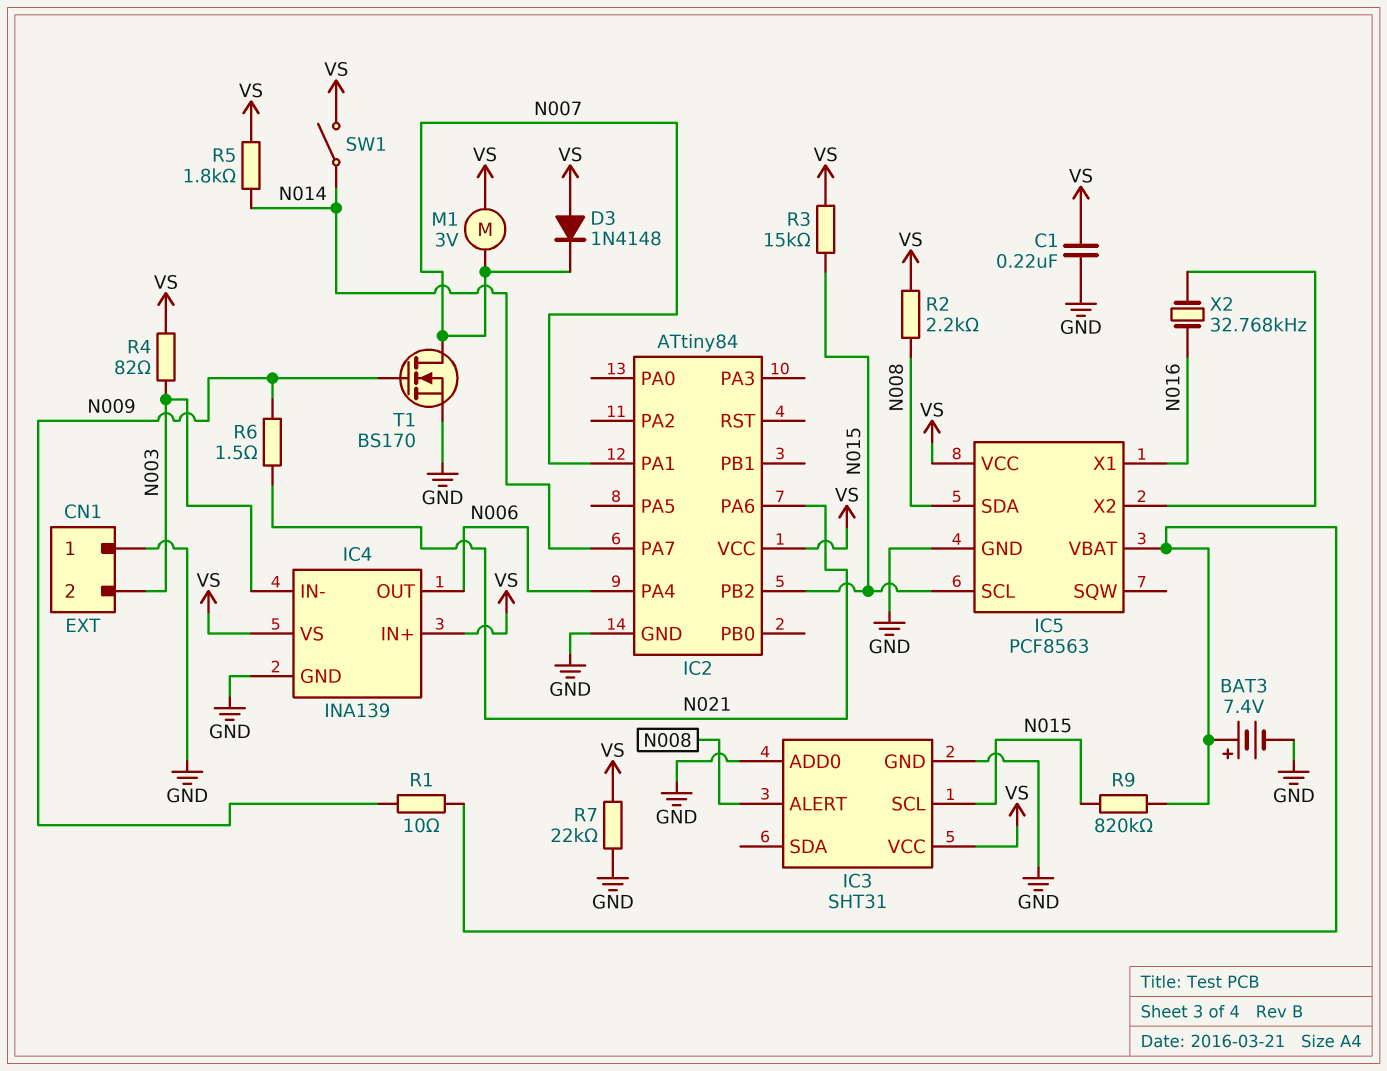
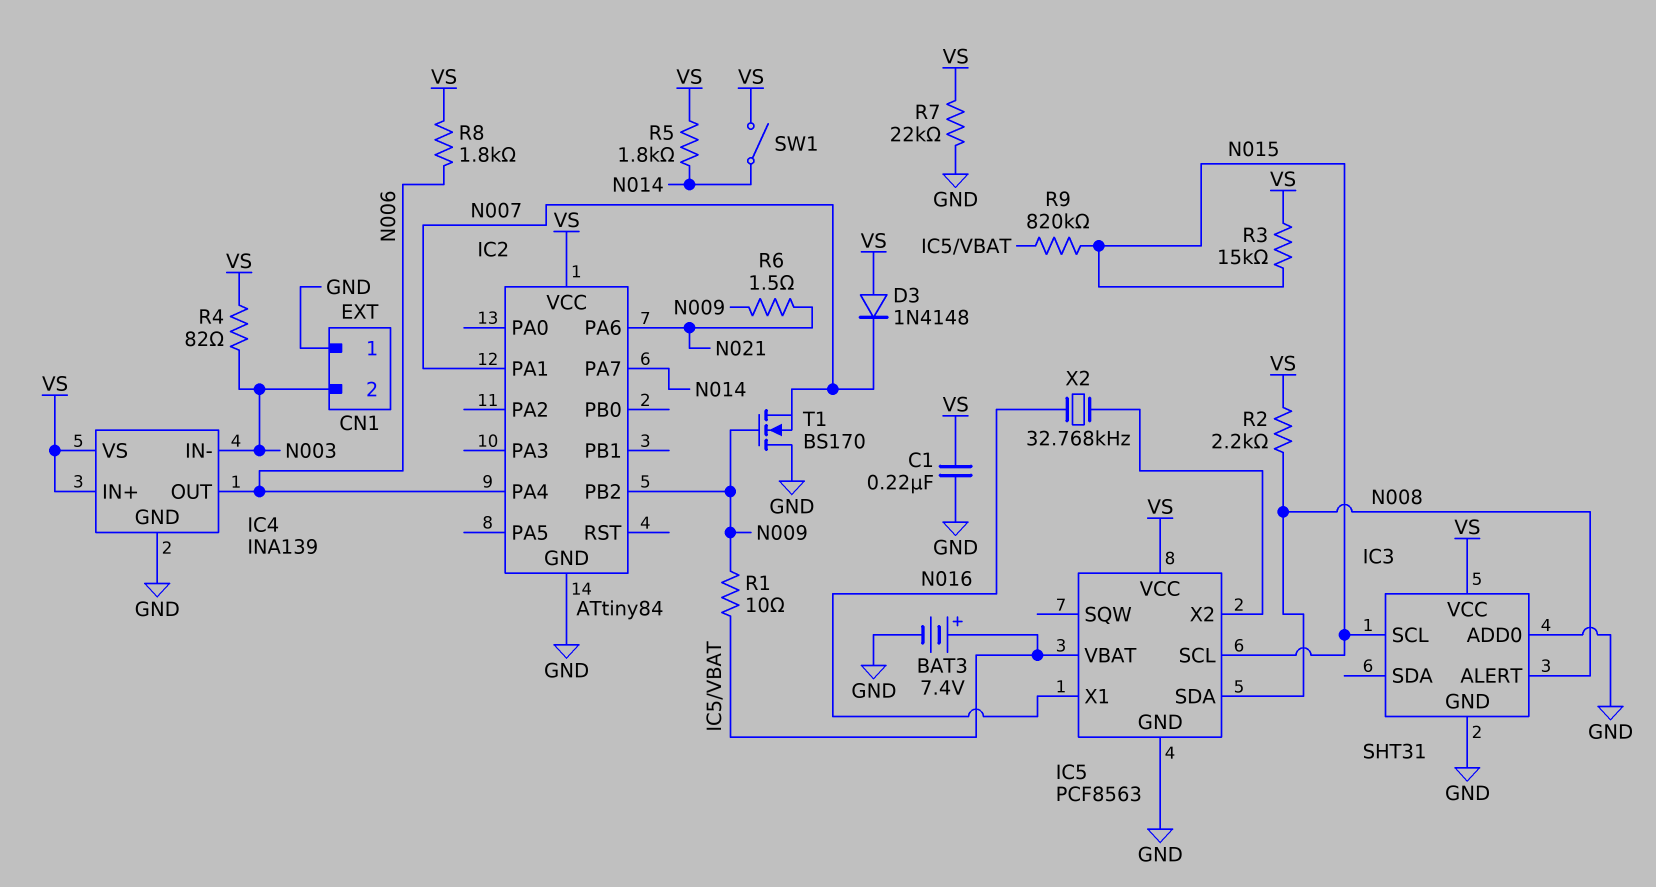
IC2 pin PB2: N015 -> N009
M1: motor 3V (N007, VS) -> none
R8: none -> 1.8k (N006, VS)
T1: NMOS BS170 (G N009, D N007, S GND) -> NMOS BS170 (G N009, D GND, S N007)

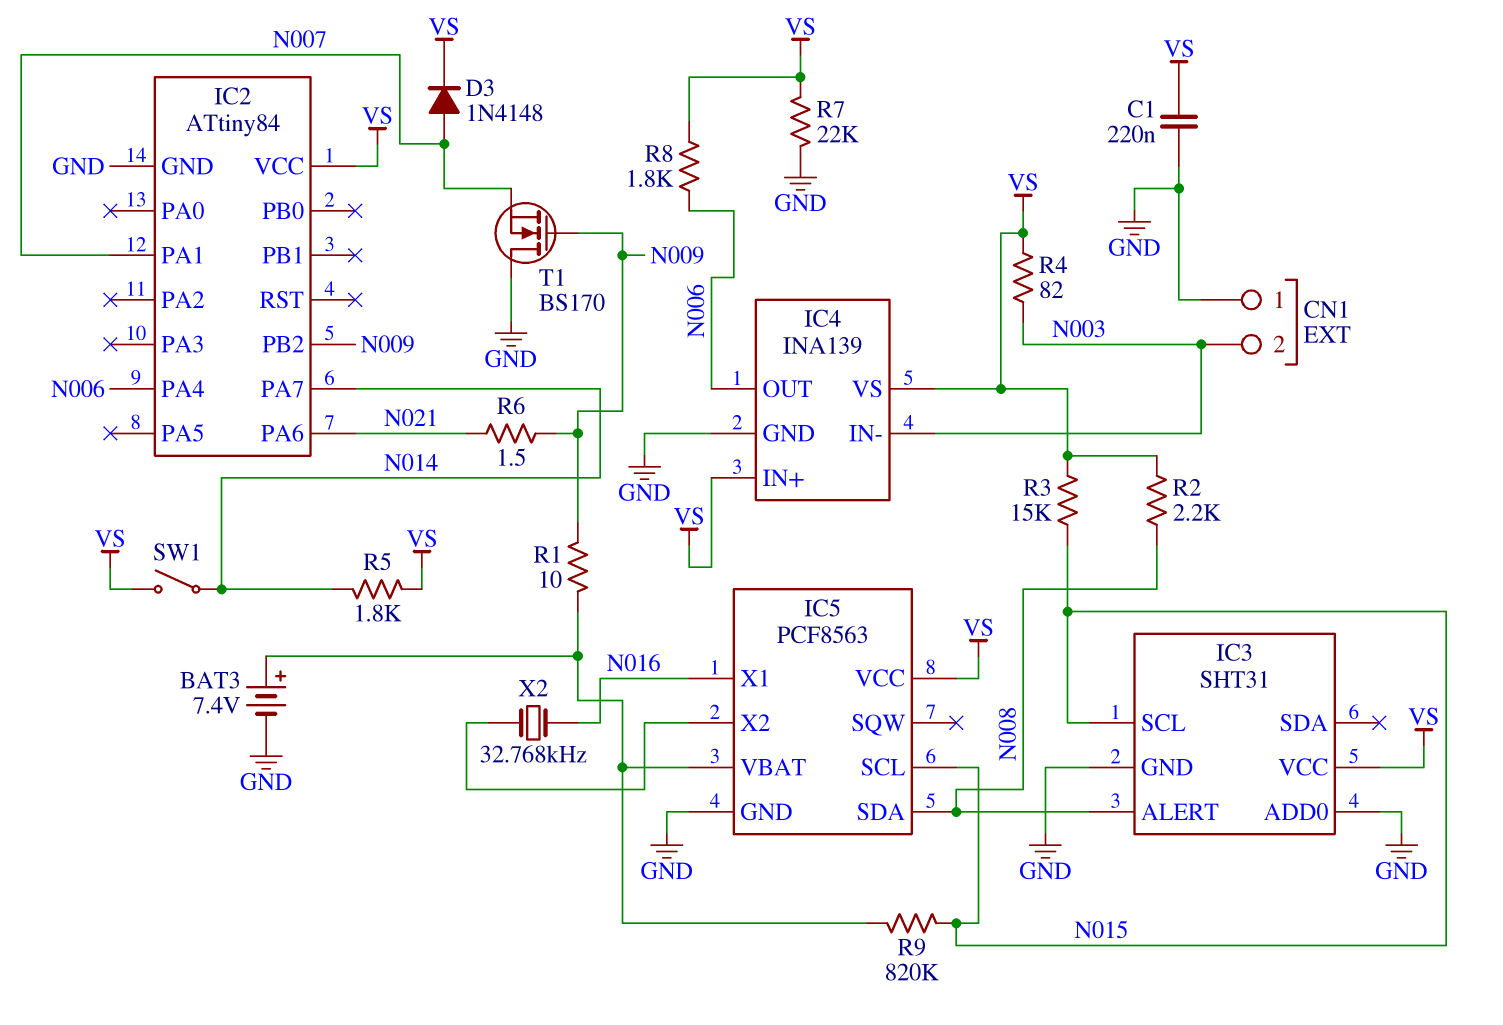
D3: diode 1N4148 (A VS, K N007) -> diode 1N4148 (A N007, K VS)

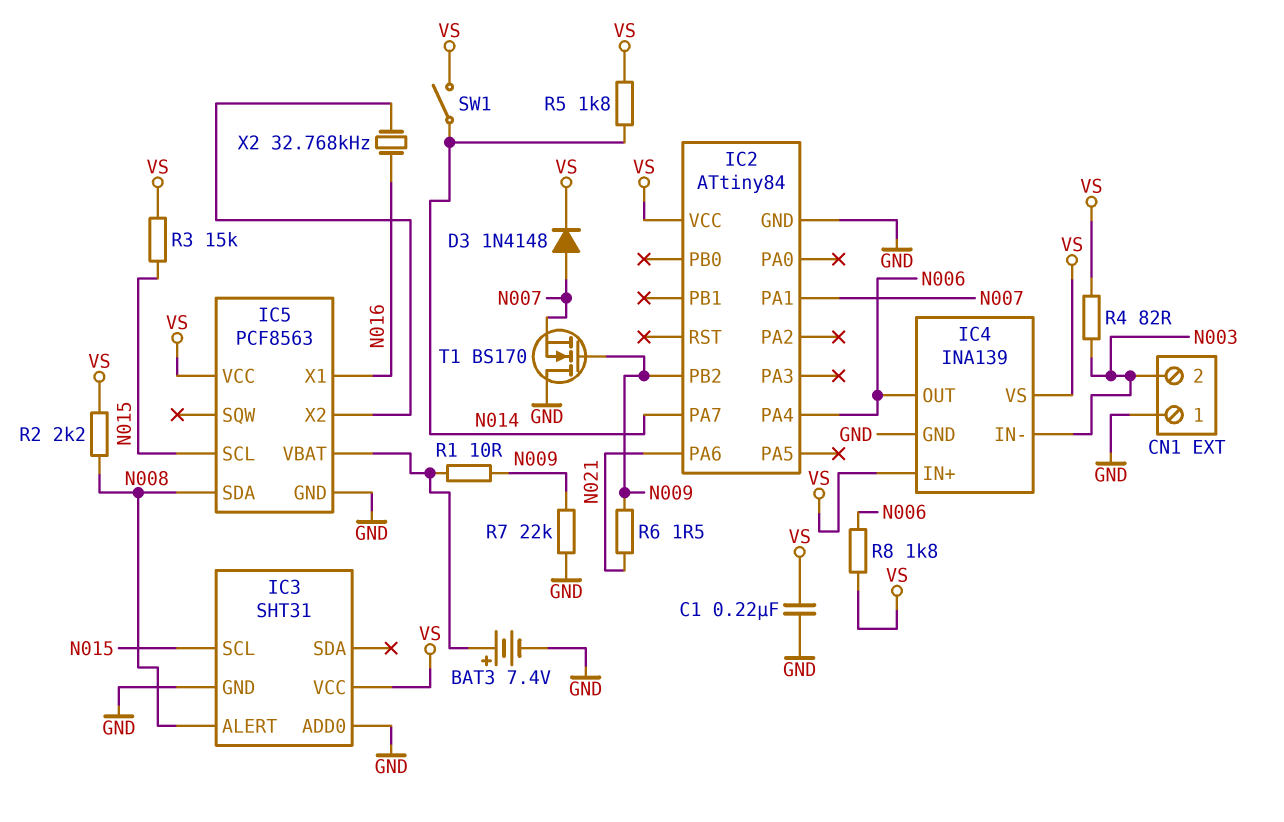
R7: 22k (GND, VS) -> 22k (GND, N009)
R9: 820k (IC5/VBAT, N015) -> none

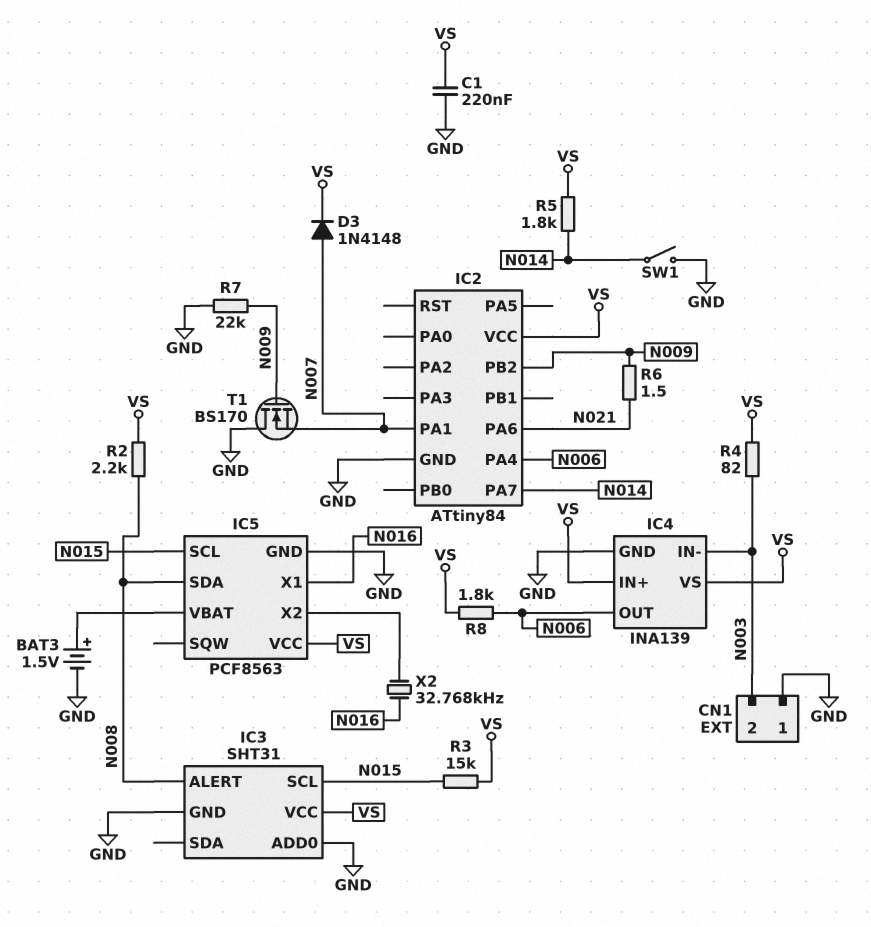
BAT3: 7.4V (plus IC5/VBAT, minus GND) -> 1.5V (plus IC5/VBAT, minus GND)
R1: 10 (IC5/VBAT, N009) -> none
SW1: switch (N014, VS) -> switch (GND, N014)

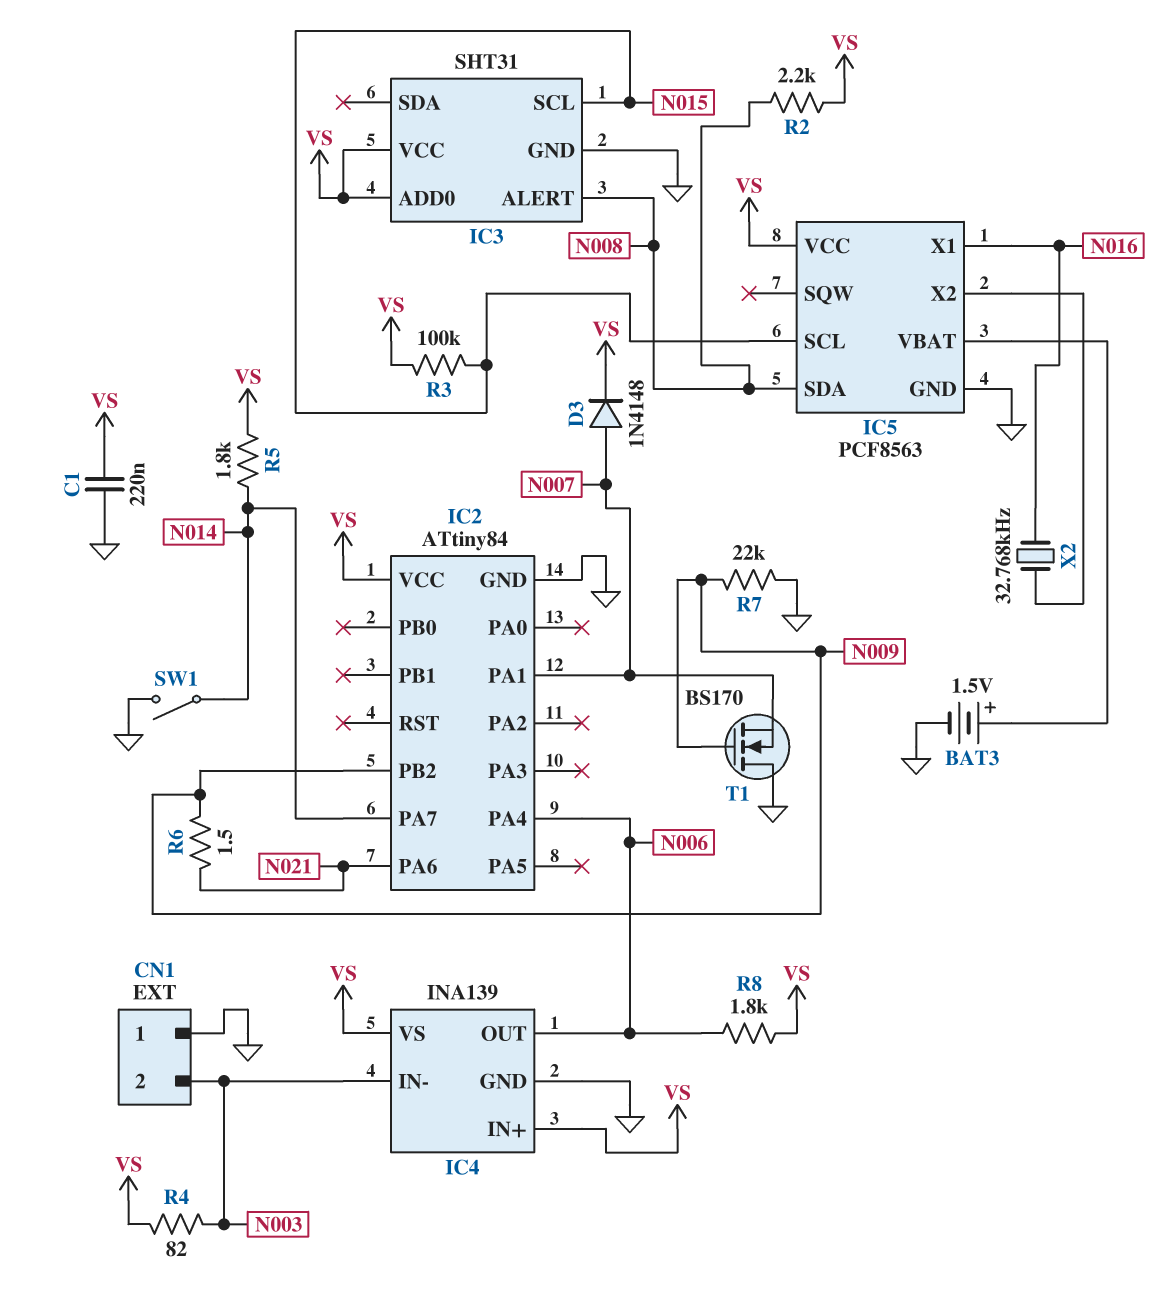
IC3 pin ADD0: GND -> VS
R3: 15k (N015, VS) -> 100k (N015, VS)

